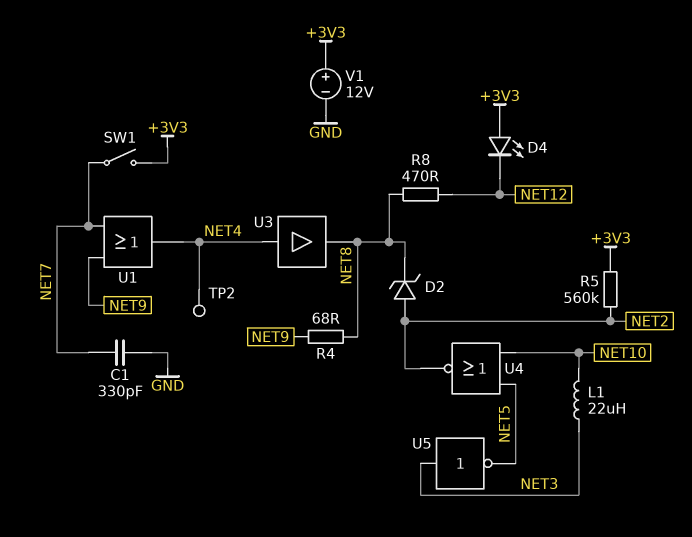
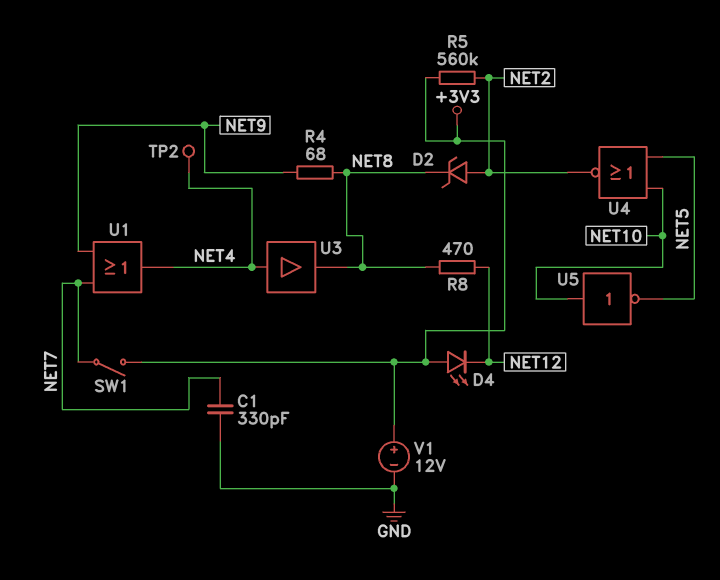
L1: 22uH (NET3, NET10) -> none
U5: NOT (in NET3, out NET5) -> NOT (in NET10, out NET5)

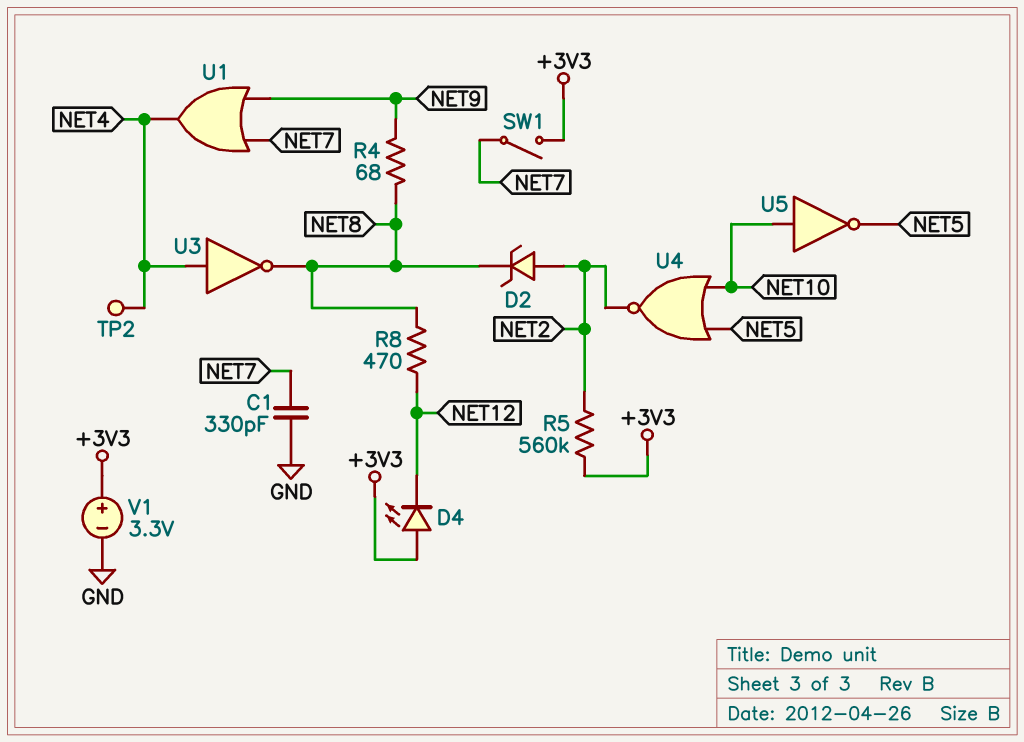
U3: buffer (in NET4, out NET8) -> NOT (in NET4, out NET8)
V1: 12V (plus +3V3, minus GND) -> 3.3V (plus +3V3, minus GND)

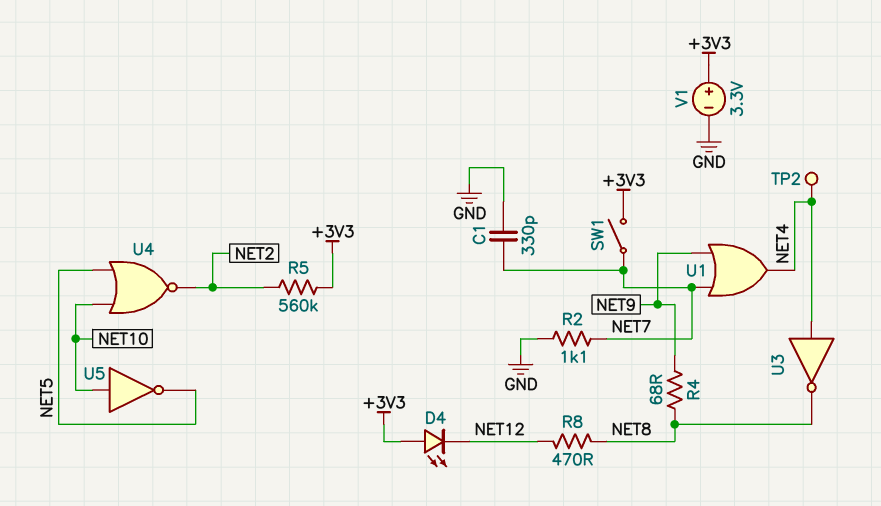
D2: zener (A NET2, K NET8) -> none
R2: none -> 1.1k (GND, NET7)

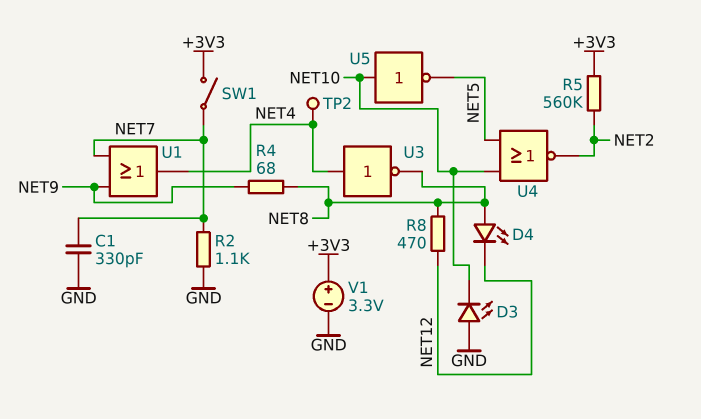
D3: none -> LED (A GND, K NET10)
D4: LED (A +3V3, K NET12) -> LED (A NET8, K NET12)

